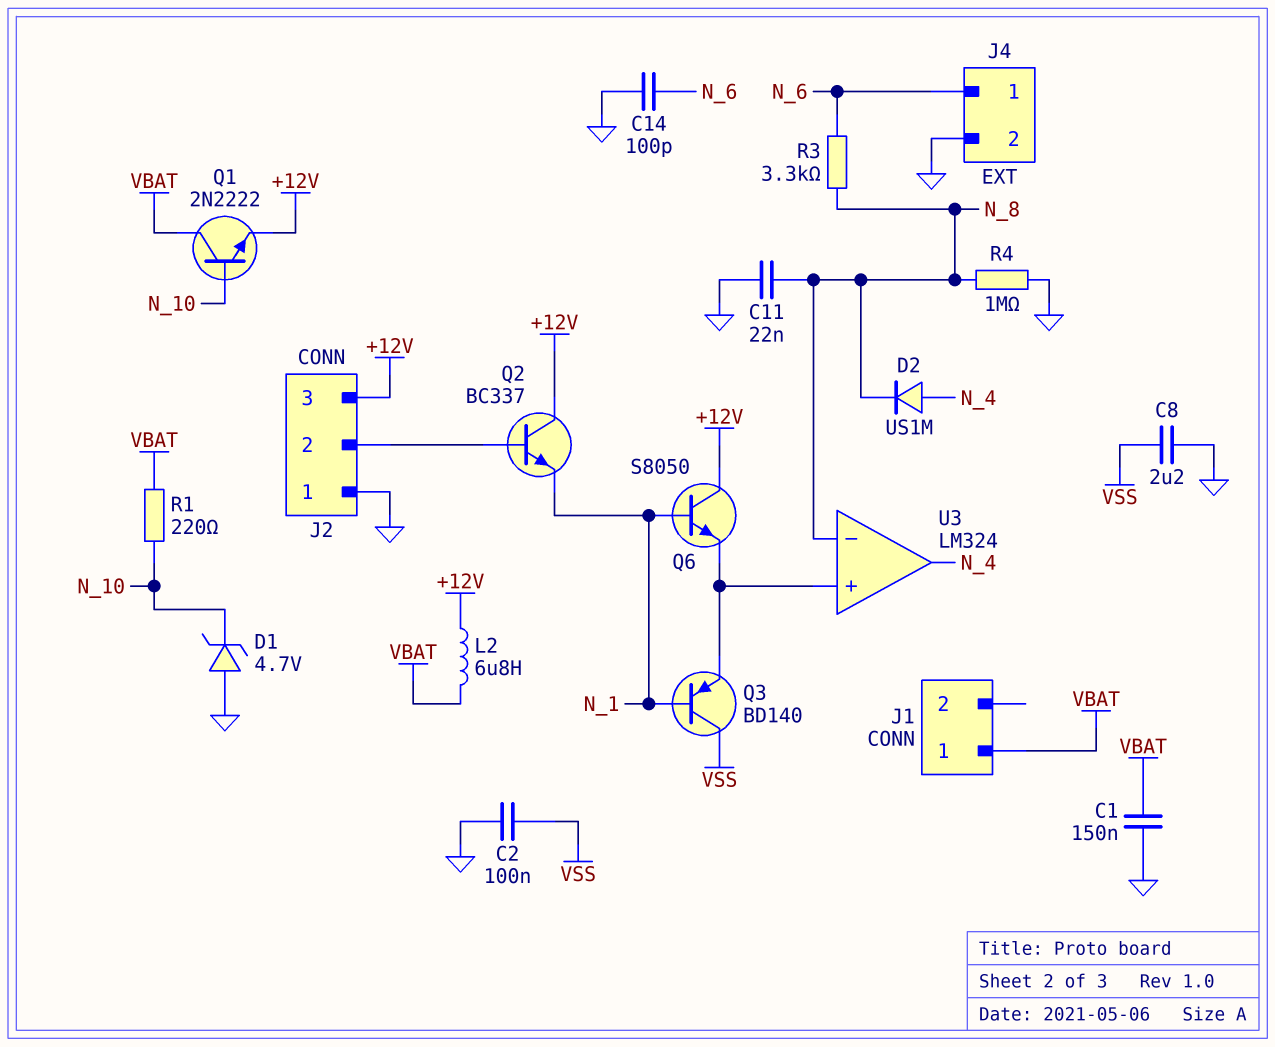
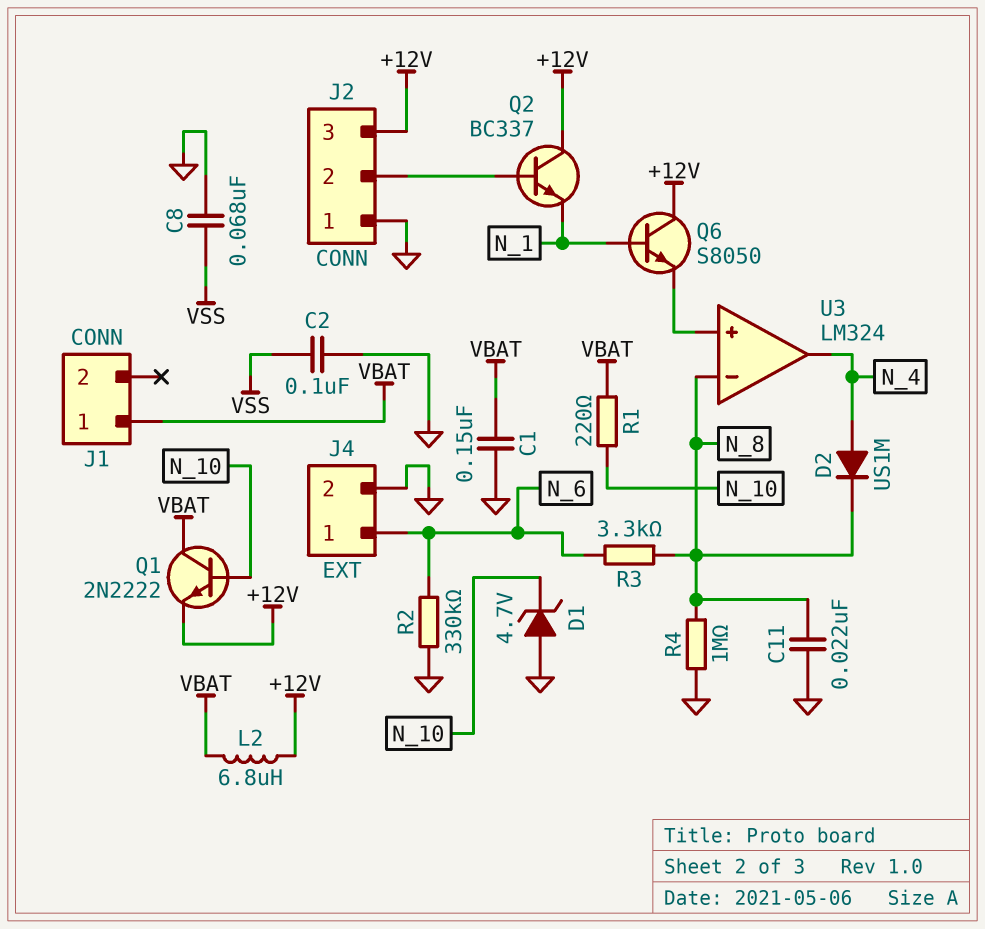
C8: 2.2uF (GND, VSS) -> 68nF (GND, VSS)
C14: 100pF (GND, N_6) -> none
Q3: PNP BD140 (B N_1, C VSS, E U3/in+) -> none
R2: none -> 330k (GND, N_6)

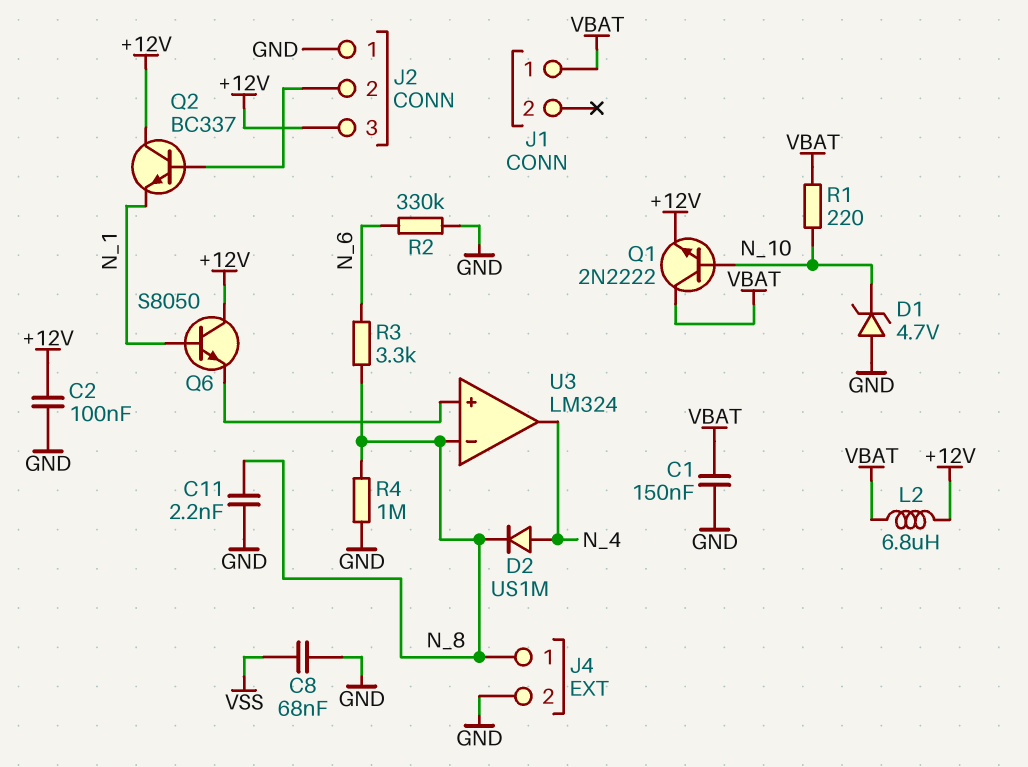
C2: 100nF (GND, VSS) -> 100nF (+12V, GND)
C11: 22nF (GND, N_8) -> 2.2nF (GND, N_8)
J4 pin 1: N_6 -> N_8

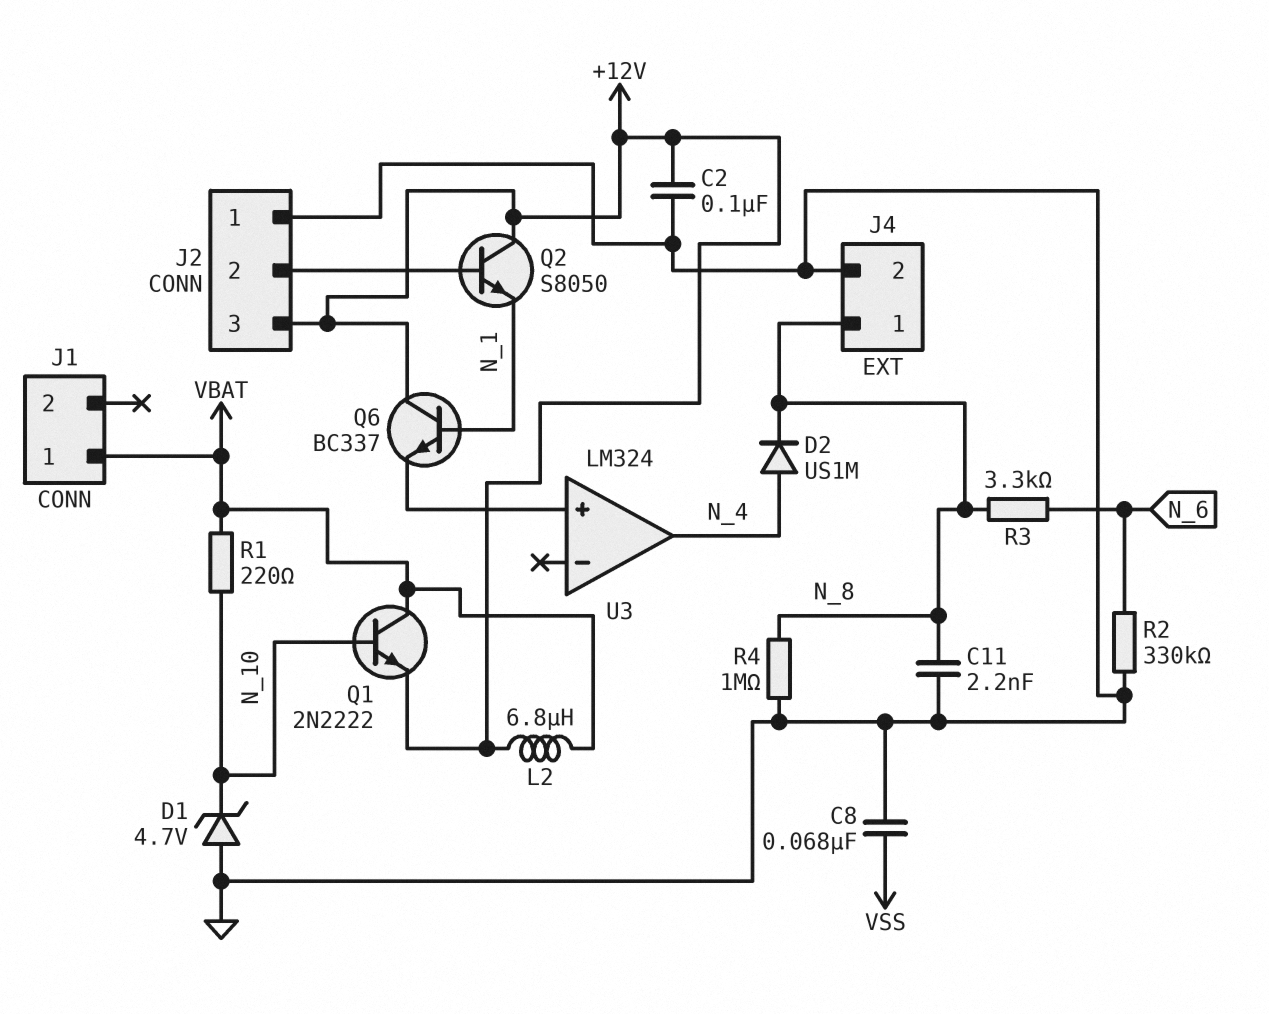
C1: 150nF (GND, VBAT) -> none
Q2: NPN BC337 (B J2/2, C +12V, E N_1) -> NPN S8050 (B J2/2, C +12V, E N_1)
Q6: NPN S8050 (B N_1, C +12V, E U3/in+) -> NPN BC337 (B N_1, C +12V, E U3/in+)
U3 pin in-: N_8 -> none

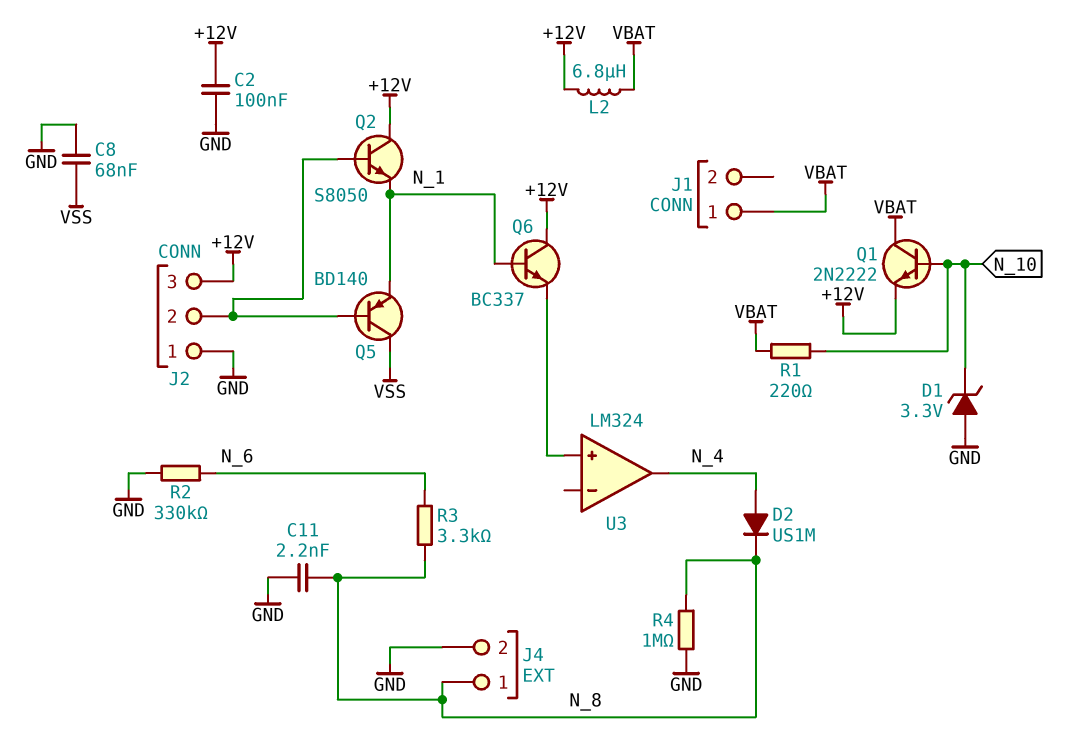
D1: zener 4.7V (A GND, K N_10) -> zener 3.3V (A GND, K N_10)
Q5: none -> PNP BD140 (B J2/2, C VSS, E N_1)

